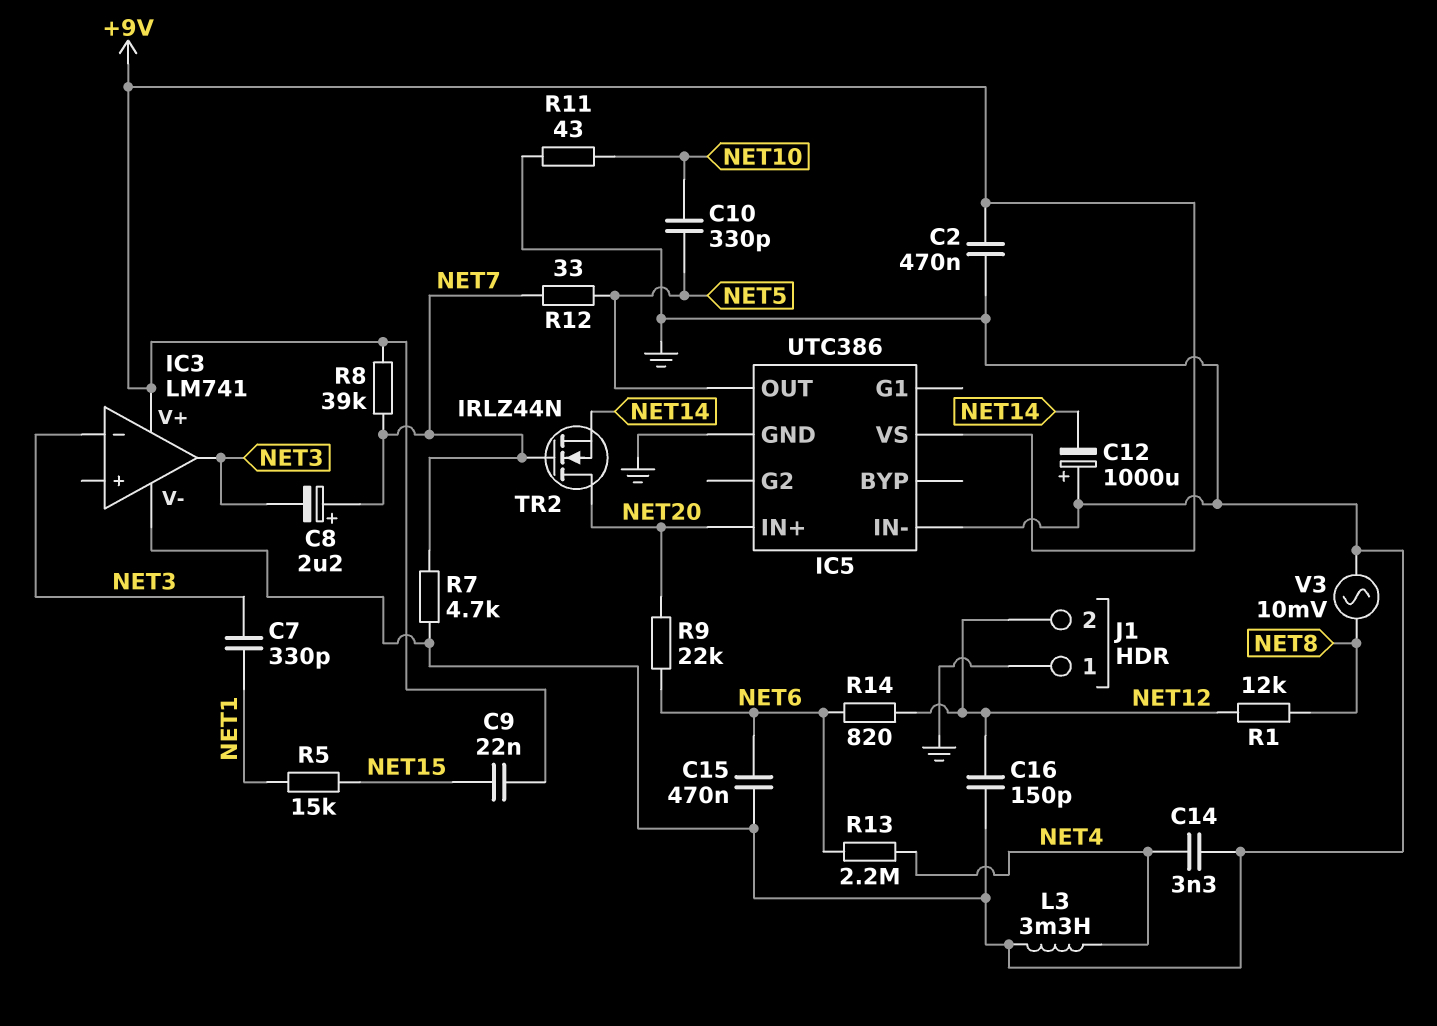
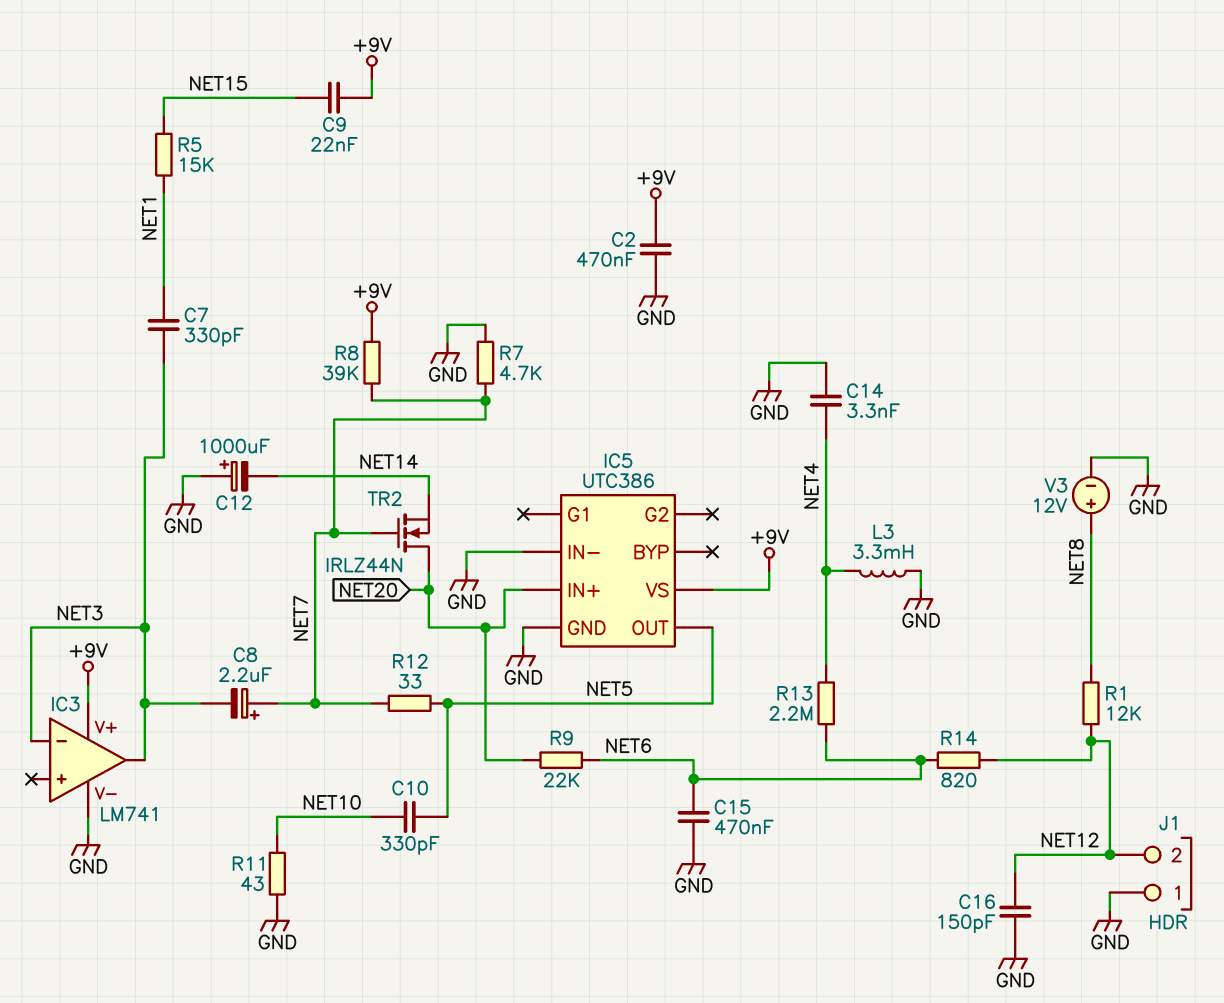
V3: AC 10mV (GND, NET8) -> 12V (plus NET8, minus GND)

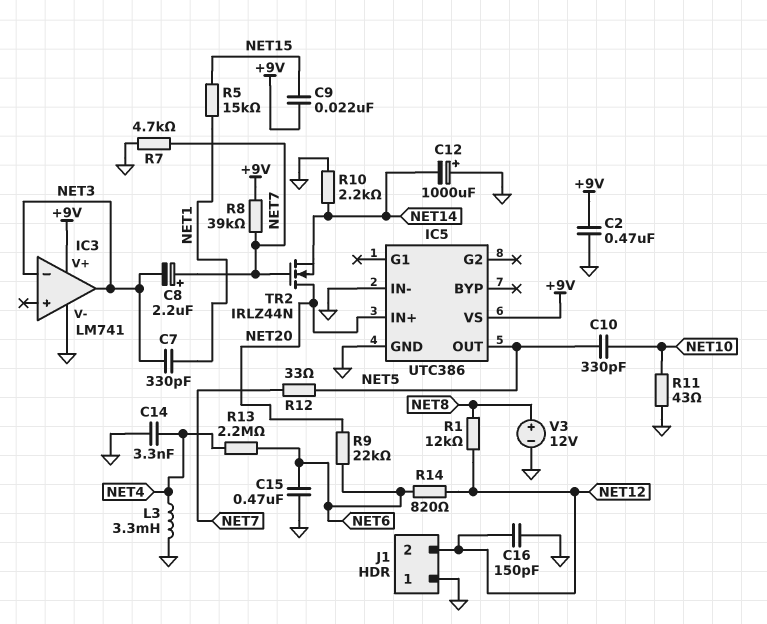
R10: none -> 2.2k (GND, NET14)

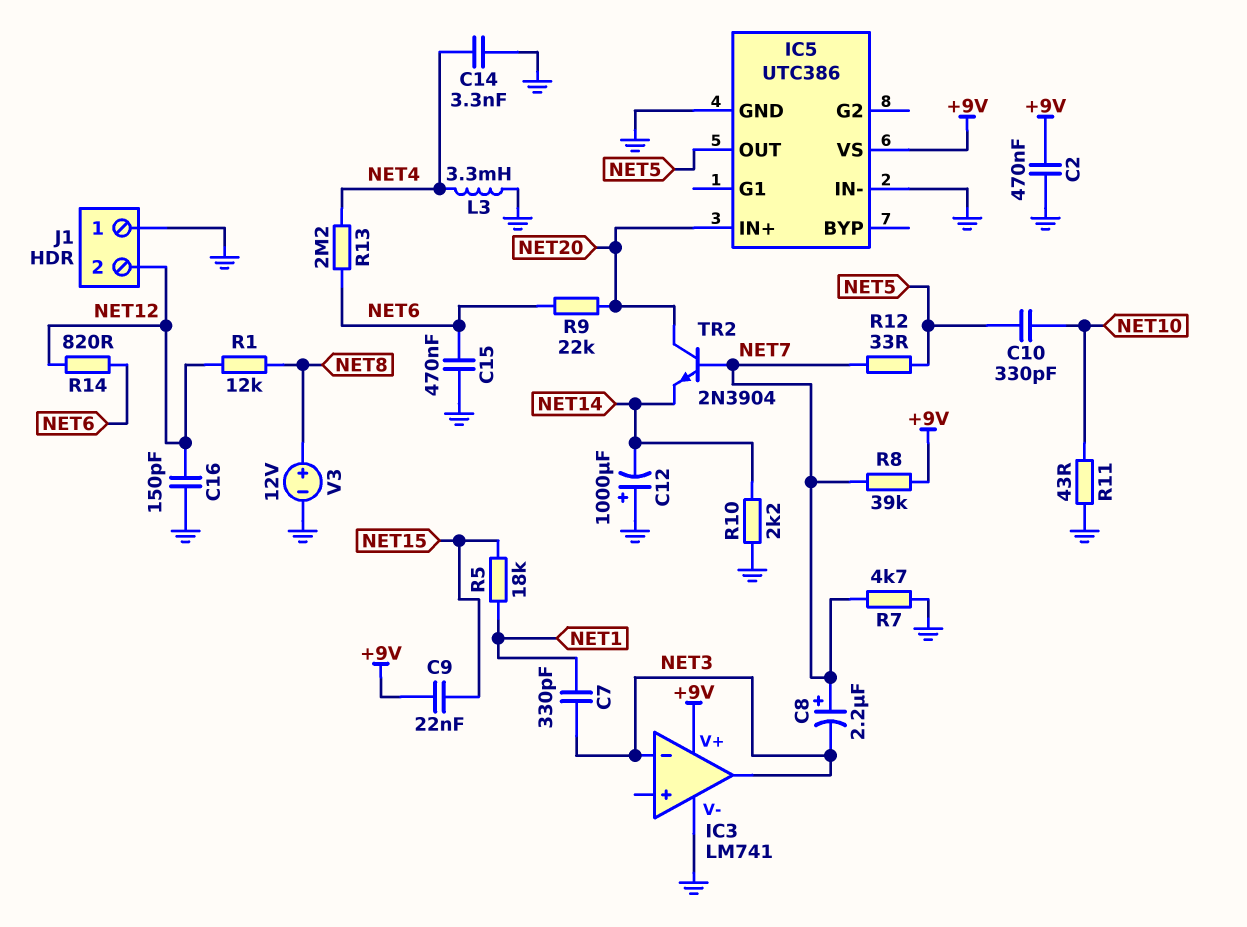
R5: 15k (NET1, NET15) -> 18k (NET1, NET15)
TR2: NMOS IRLZ44N (G NET7, D NET20, S NET14) -> NPN 2N3904 (B NET7, C NET20, E NET14)

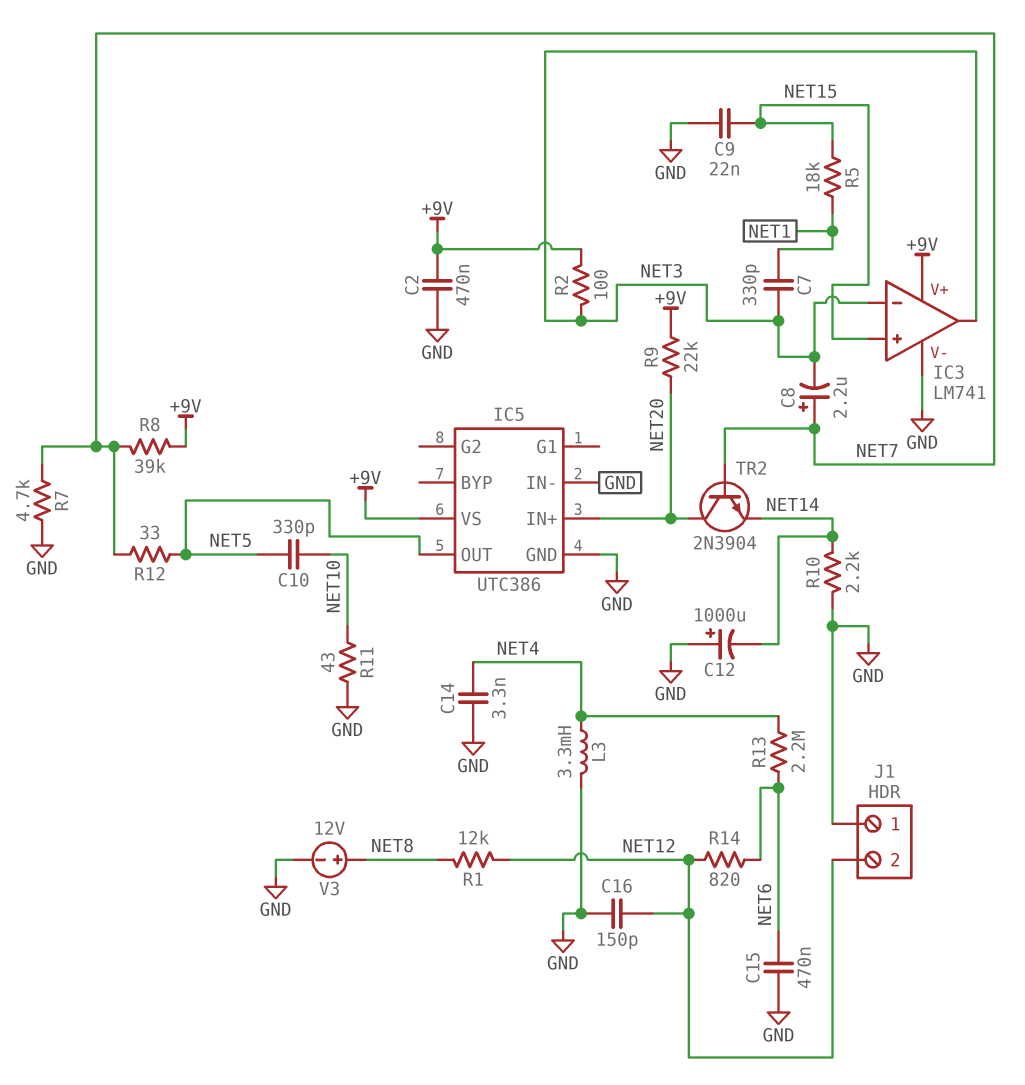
C9: 22nF (+9V, NET15) -> 22nF (GND, NET15)
IC3 pin in+: none -> NET15
R2: none -> 100 (+9V, NET3)
R9: 22k (NET6, NET20) -> 22k (+9V, NET20)

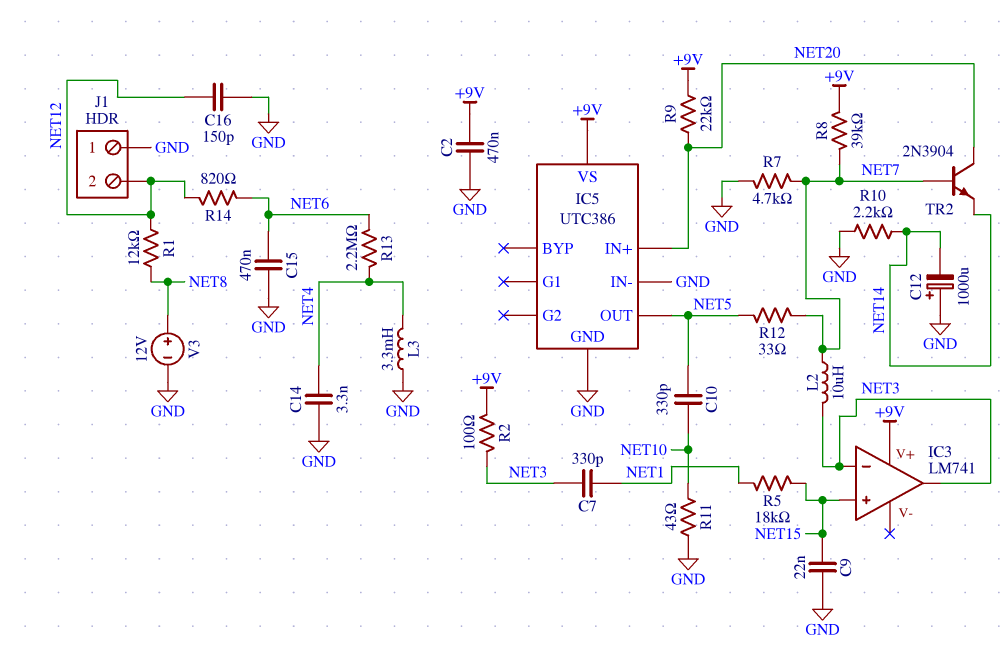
C8: 2.2uF (plus NET7, minus NET3) -> none
IC3 pin V-: GND -> none
L2: none -> 10uH (NET3, NET7)

